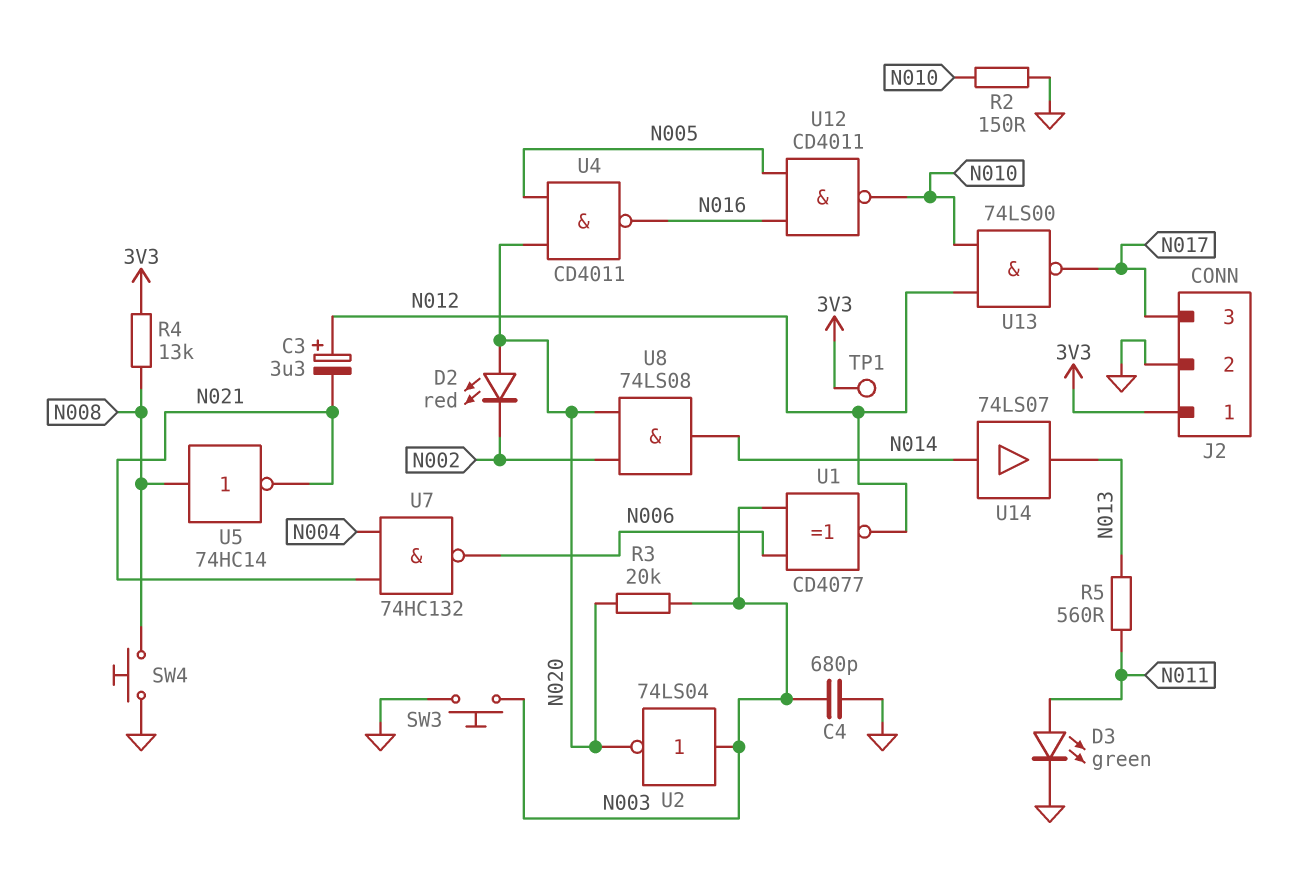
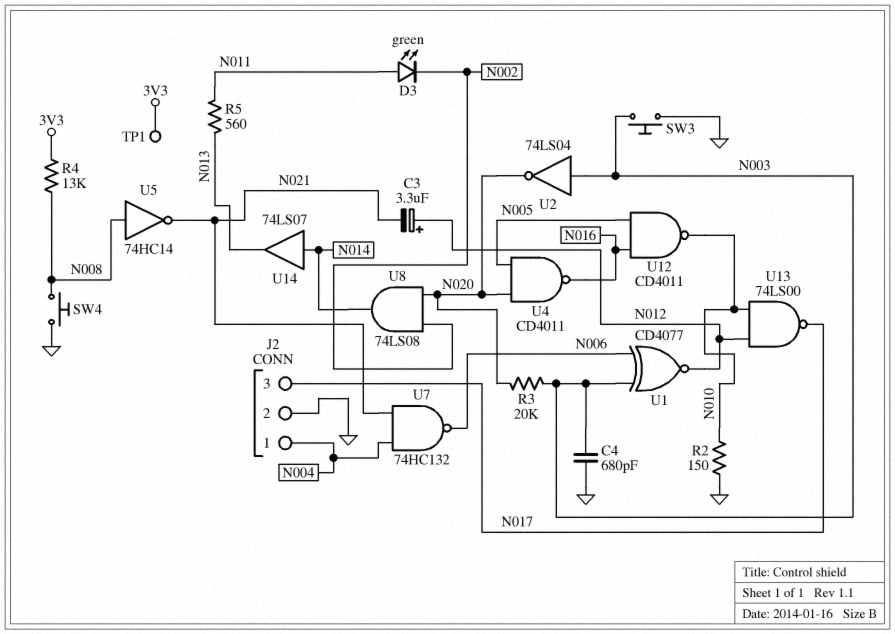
D2: LED red (A N020, K N002) -> none
D3: LED green (A N011, K GND) -> LED green (A N011, K N002)
J2 pin 1: 3V3 -> N004

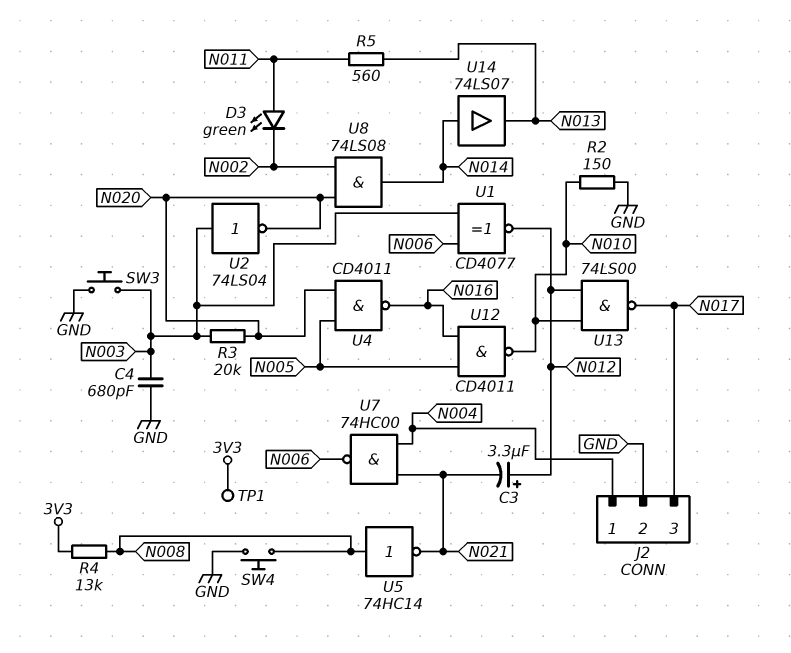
U7: NAND 74HC132 (in N004, in N021, out N006) -> NAND 74HC00 (in N004, in N021, out N006)

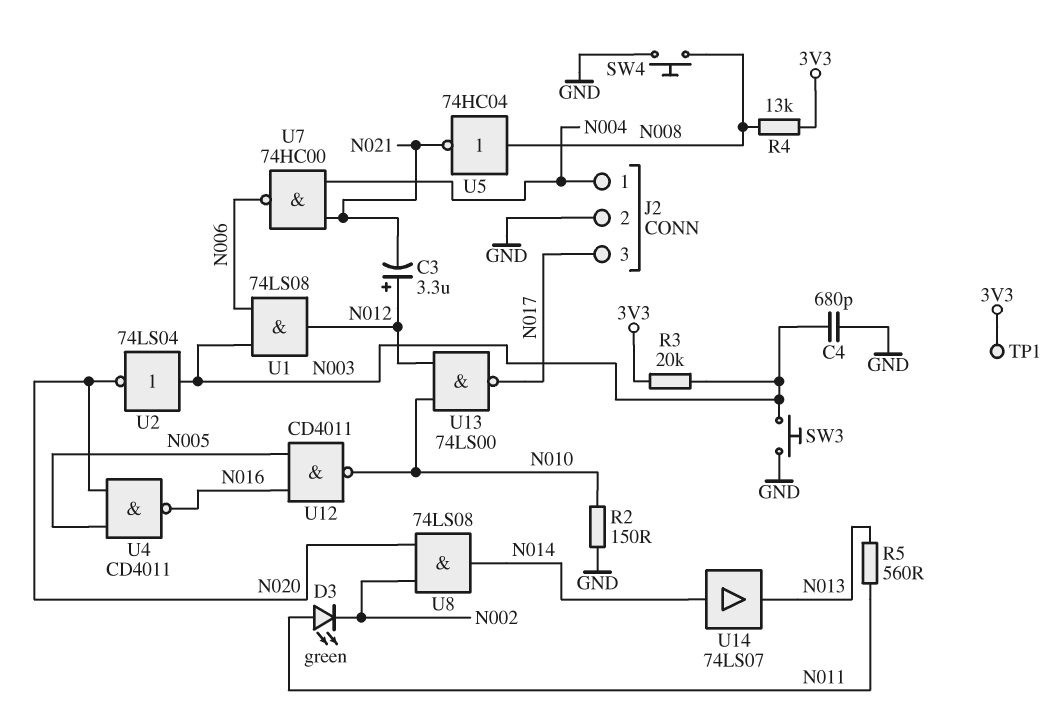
R3: 20k (N003, N020) -> 20k (3V3, N003)
U1: XNOR CD4077 (in N003, in N006, out N012) -> AND 74LS08 (in N003, in N006, out N012)
U5: NOT 74HC14 (in N008, out N021) -> NOT 74HC04 (in N008, out N021)

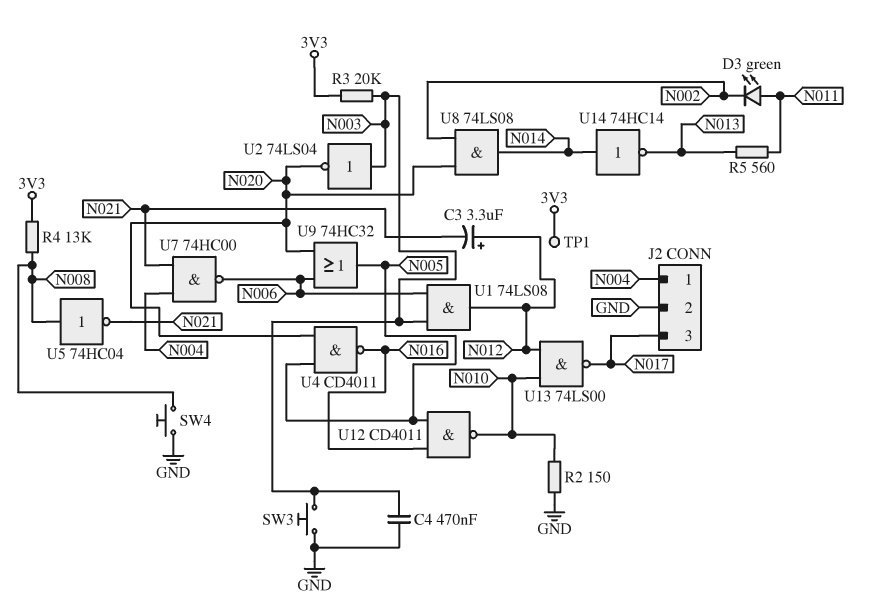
C4: 680pF (GND, N003) -> 470nF (GND, N003)
U9: none -> OR 74HC32 (in N006, in N020, out N005)
U14: buffer 74LS07 (in N014, out N013) -> NOT 74HC14 (in N014, out N013)

